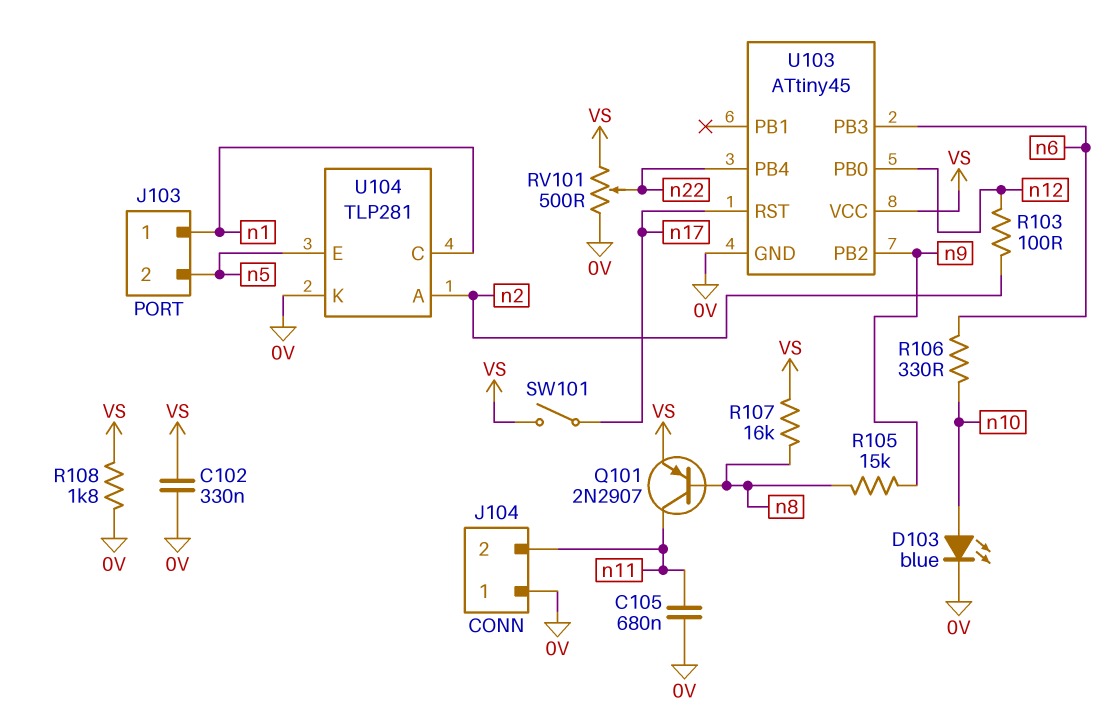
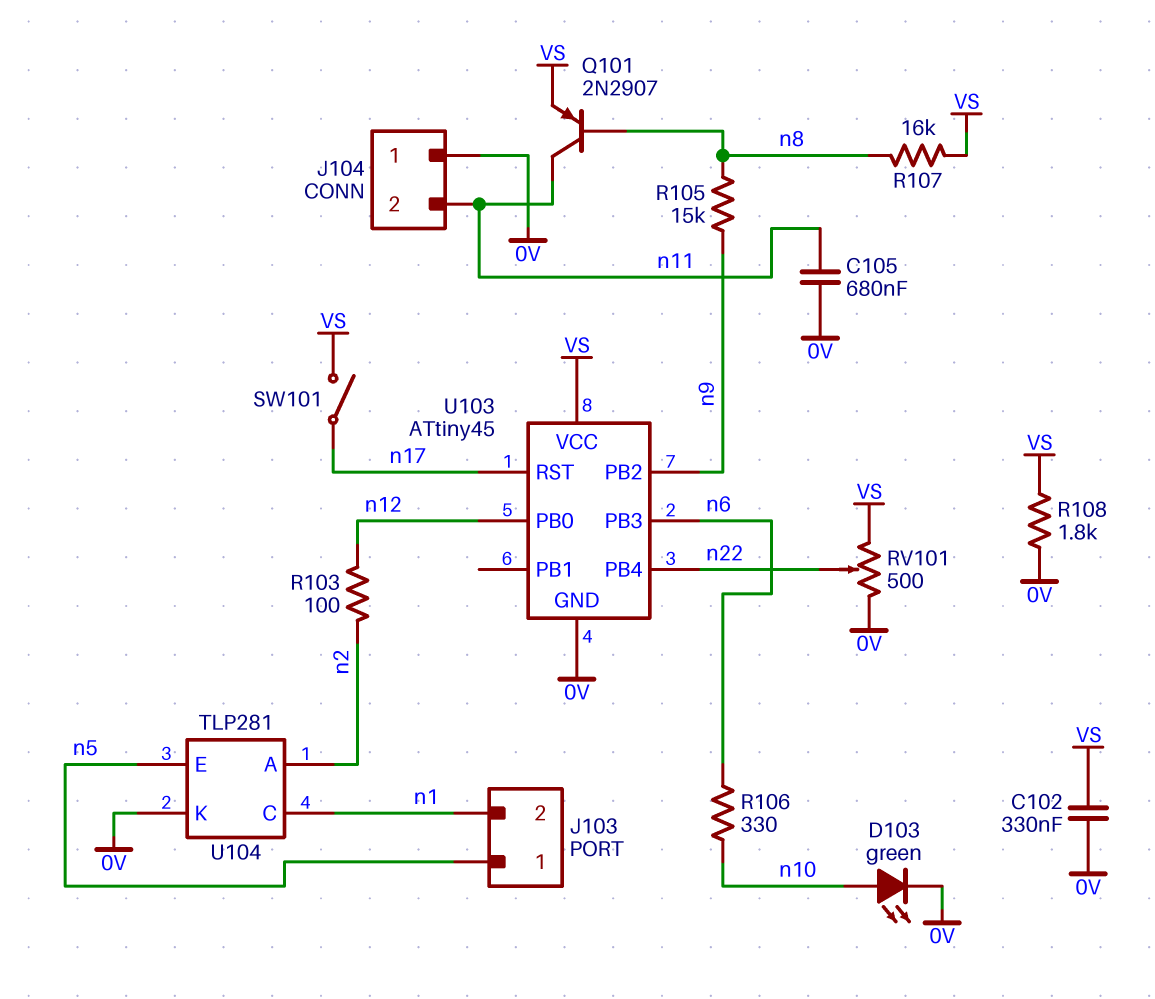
D103: LED blue (A n10, K 0V) -> LED green (A n10, K 0V)
J103 pin 1: n1 -> n5
J103 pin 2: n5 -> n1

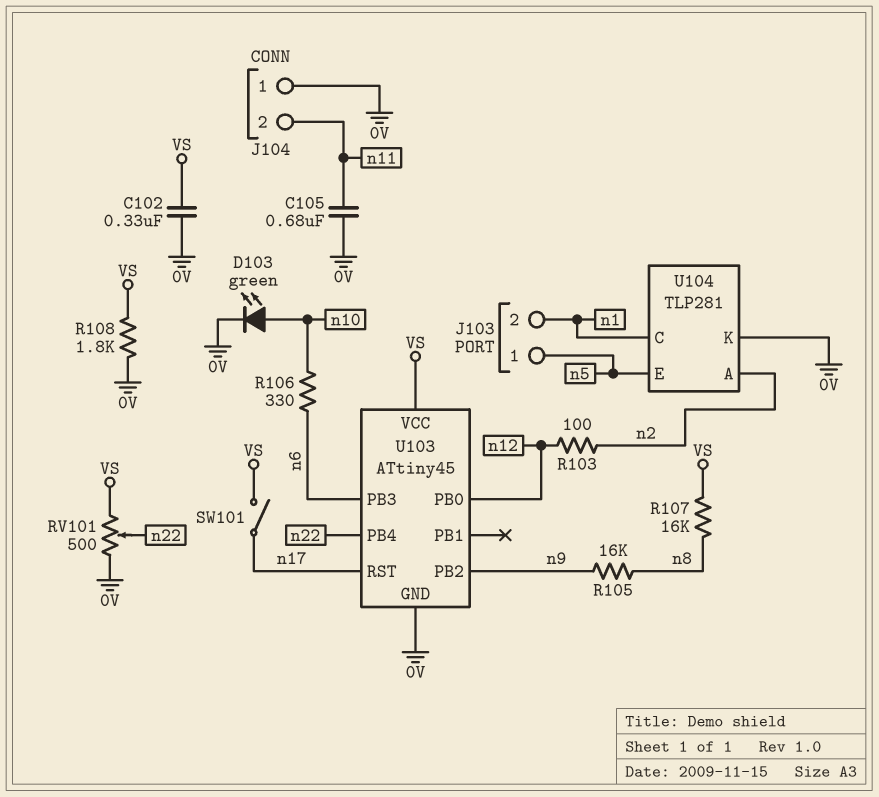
Q101: PNP 2N2907 (B n8, C n11, E VS) -> none
R105: 15k (n8, n9) -> 16k (n8, n9)

